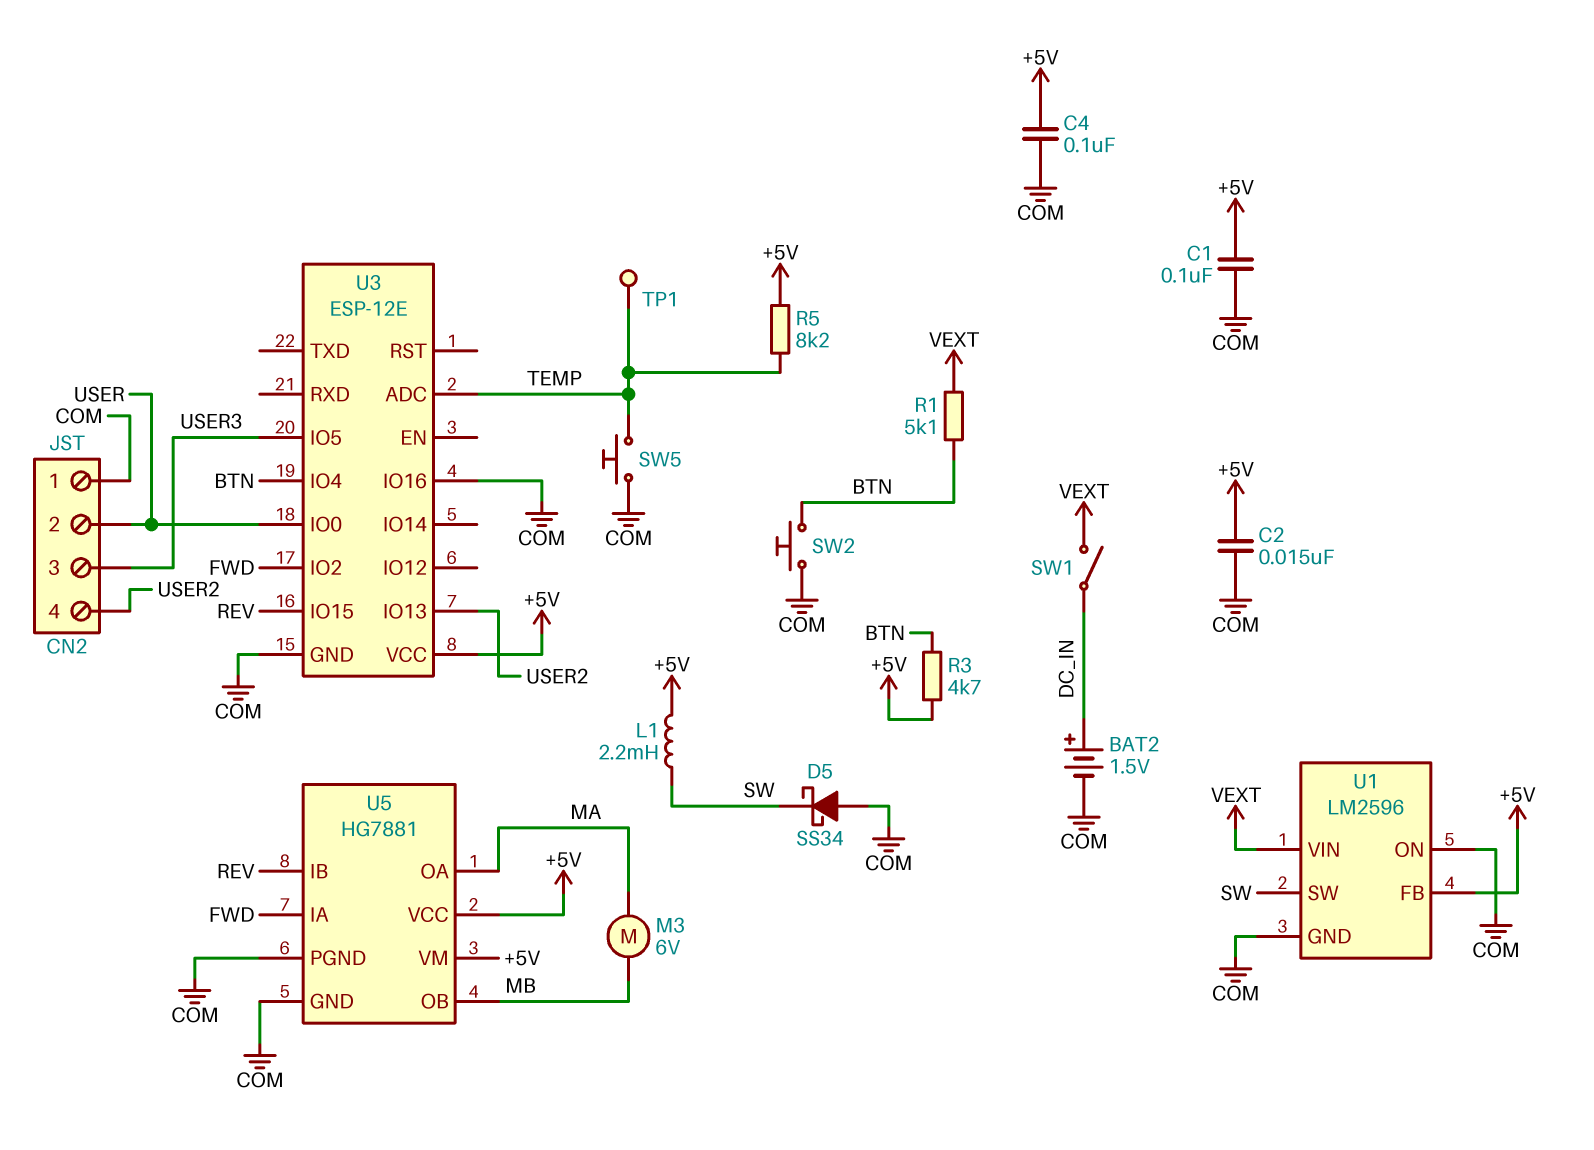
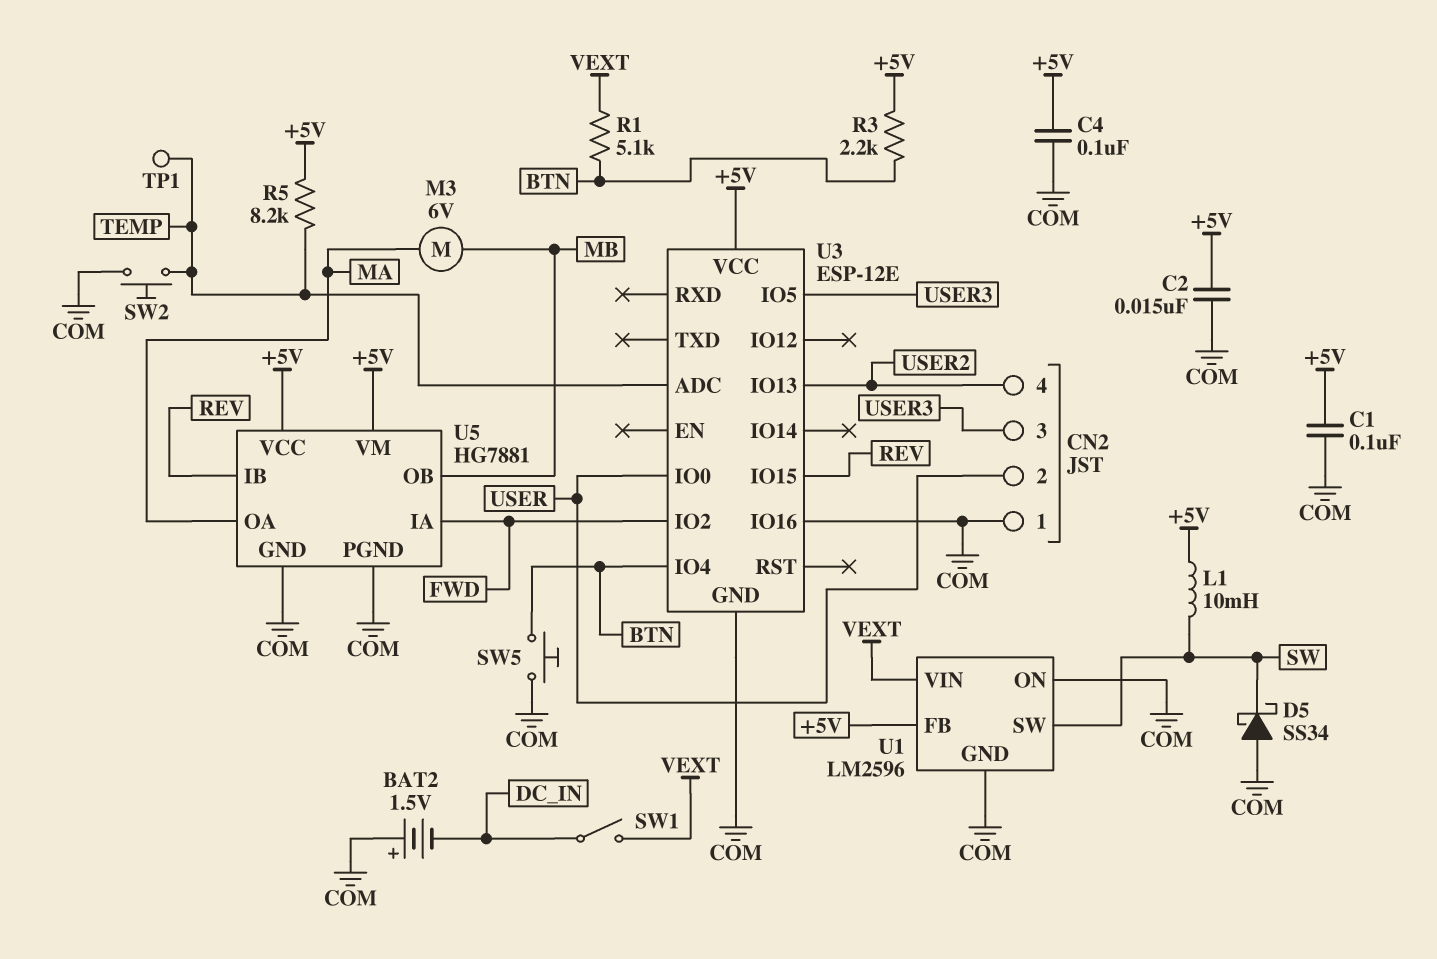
BAT2: 1.5V (plus DC_IN, minus COM) -> 1.5V (plus COM, minus DC_IN)
L1: 2.2mH (+5V, SW) -> 10mH (+5V, SW)
R3: 4.7k (+5V, BTN) -> 2.2k (+5V, BTN)
SW2: button (BTN, COM) -> button (COM, TEMP)
SW5: button (COM, TEMP) -> button (BTN, COM)

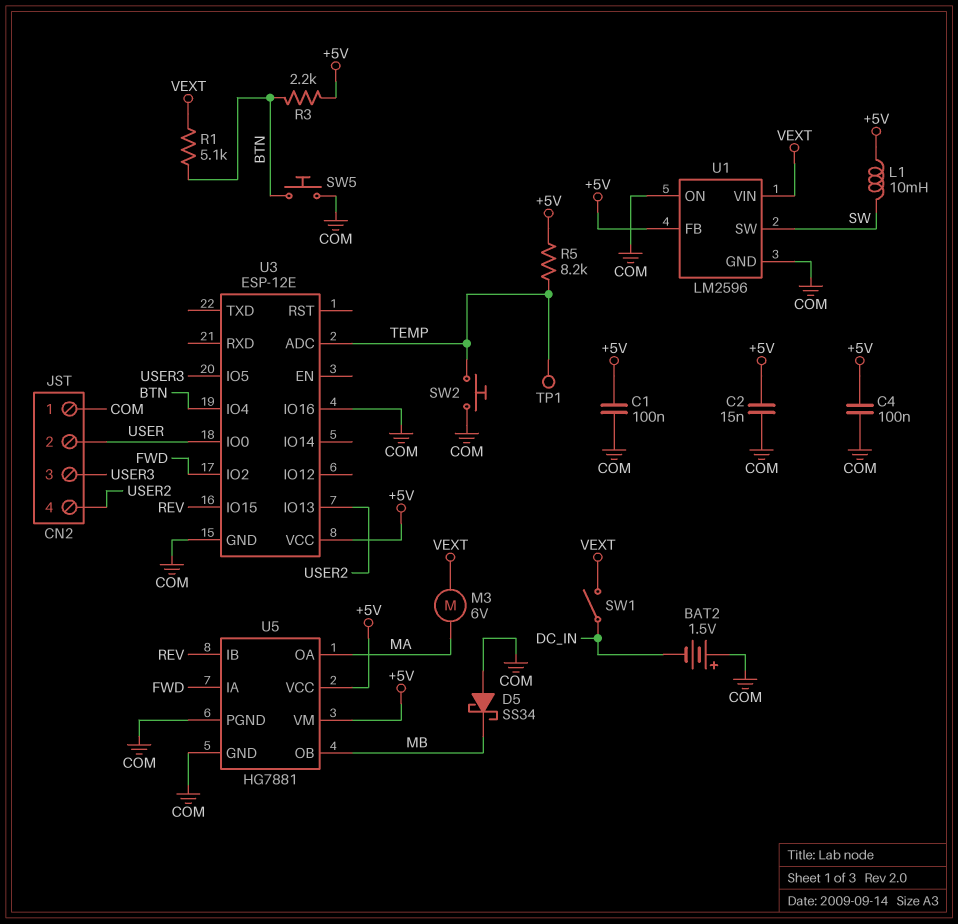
D5: schottky SS34 (A COM, K SW) -> schottky SS34 (A COM, K MB)
M3: motor 6V (MA, MB) -> motor 6V (MA, VEXT)

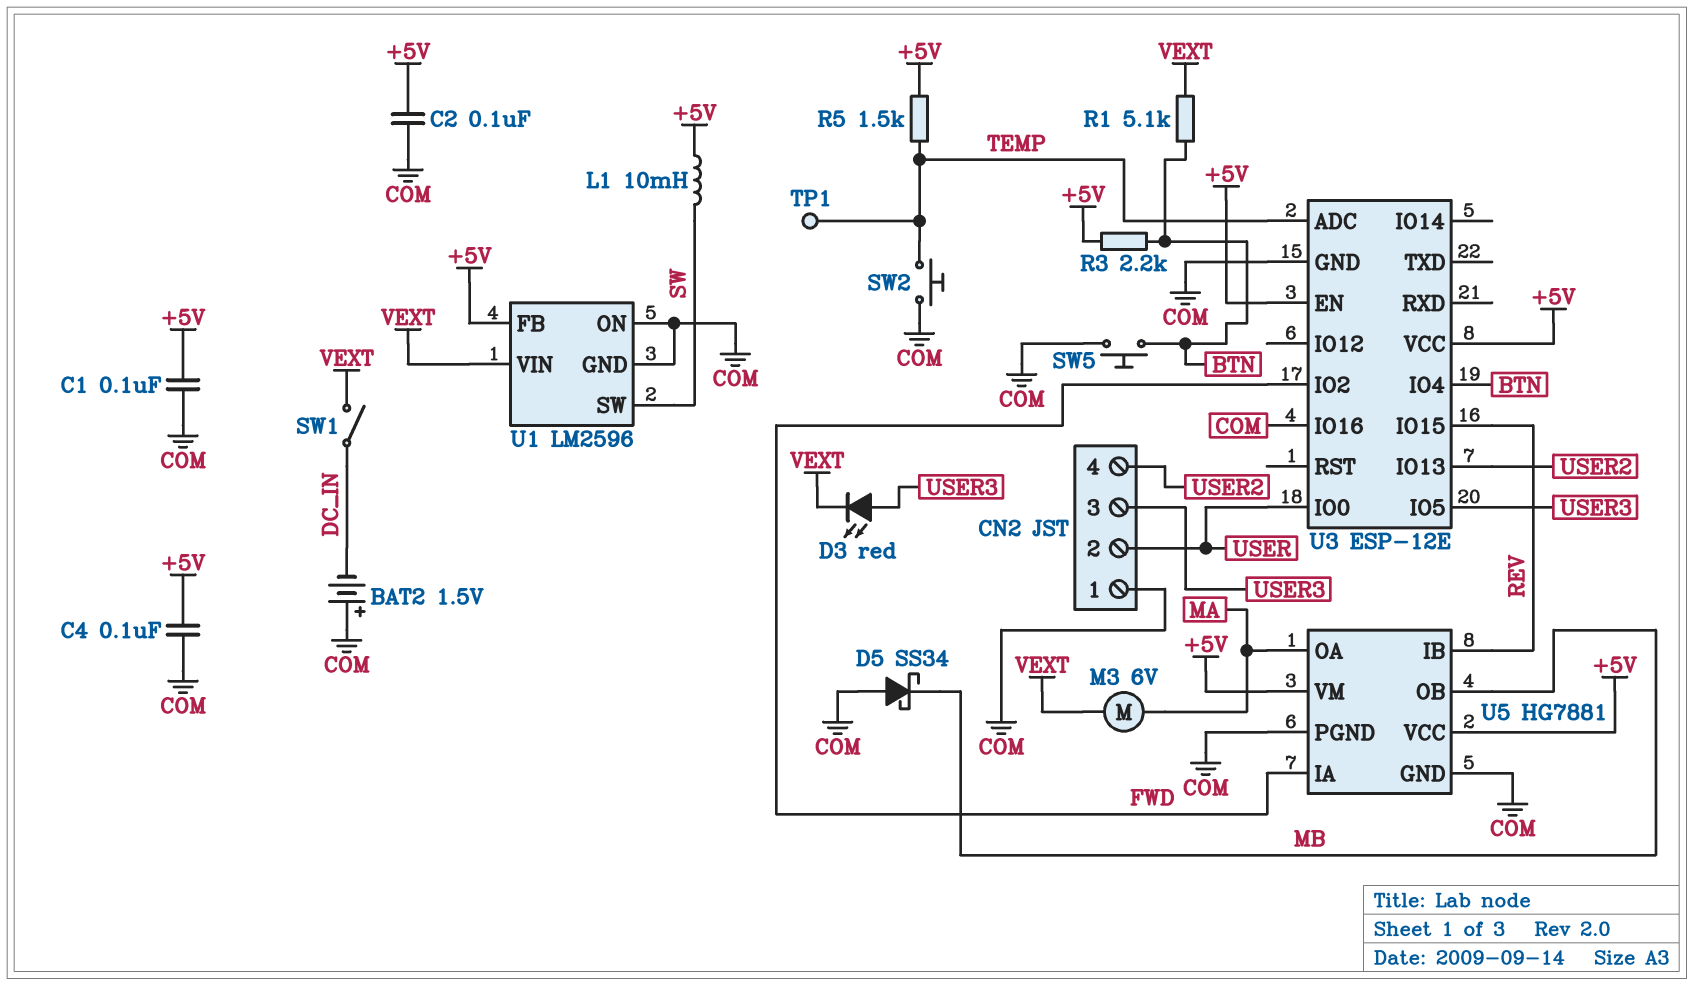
C2: 15nF (+5V, COM) -> 100nF (+5V, COM)
D3: none -> LED red (A USER3, K VEXT)
R5: 8.2k (+5V, TEMP) -> 1.5k (+5V, TEMP)
U3 pin EN: none -> +5V

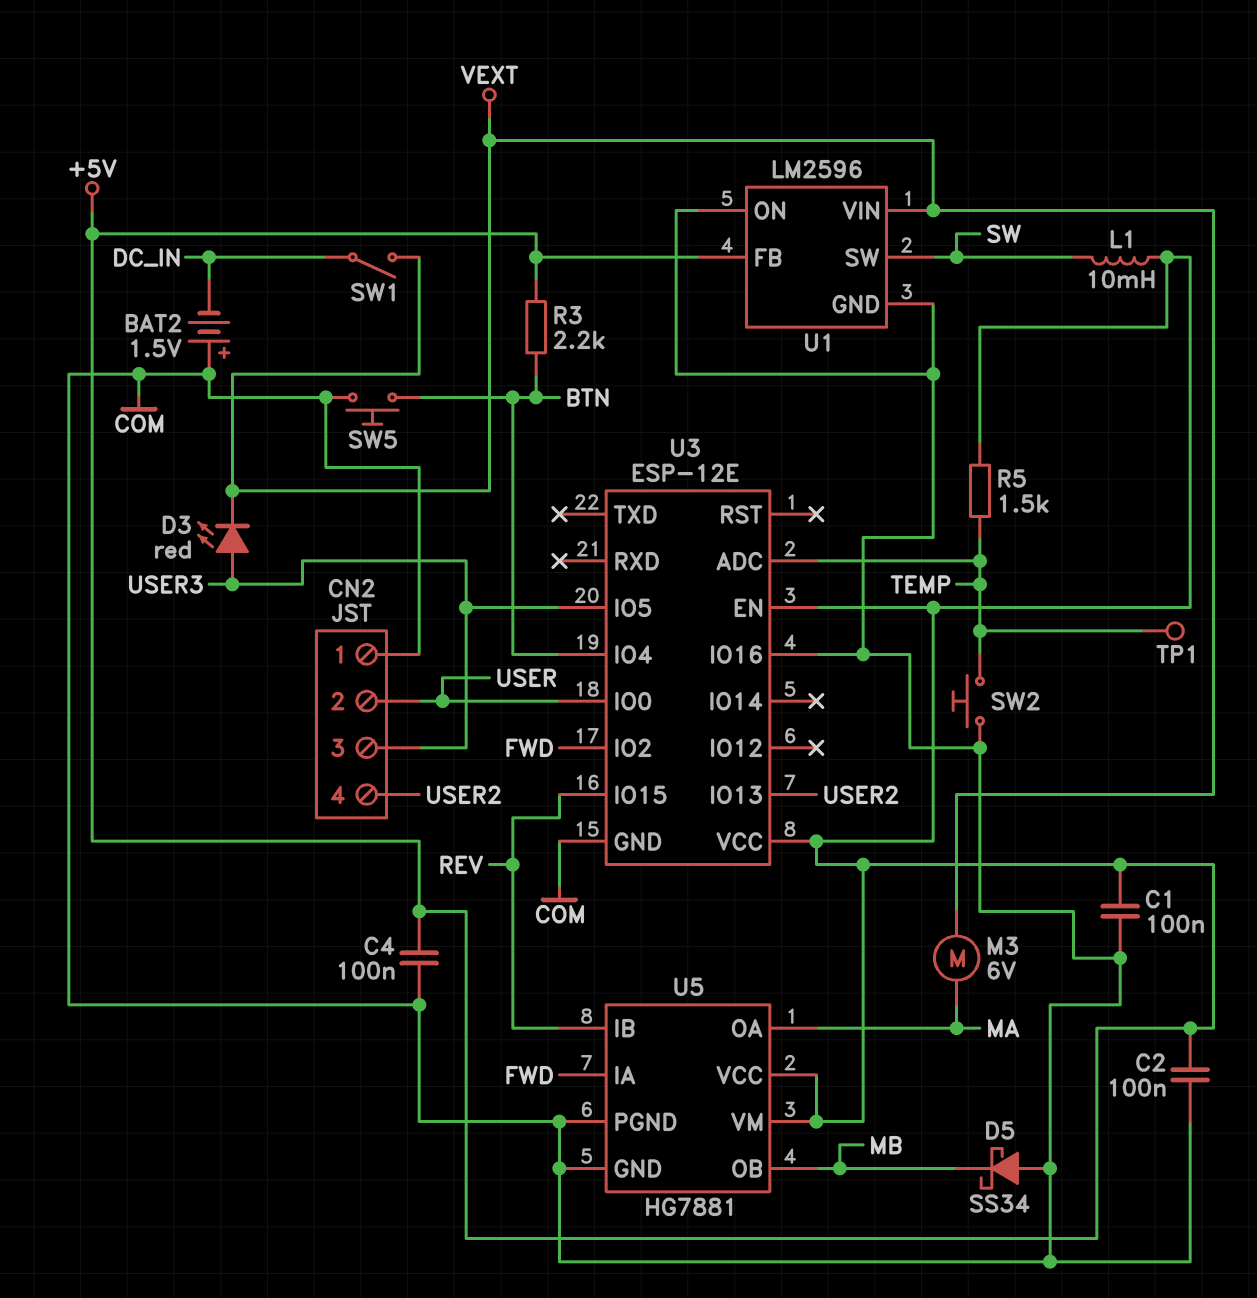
R1: 5.1k (BTN, VEXT) -> none

